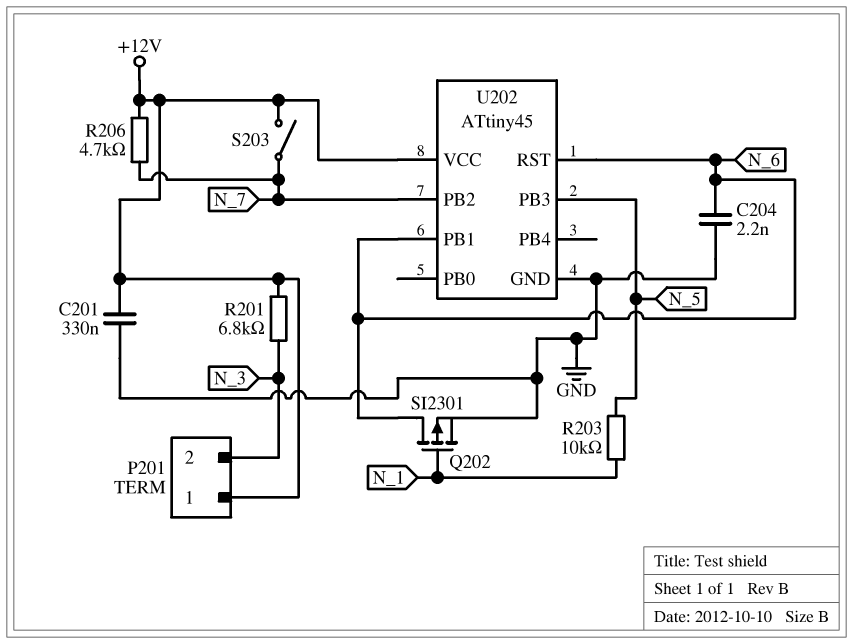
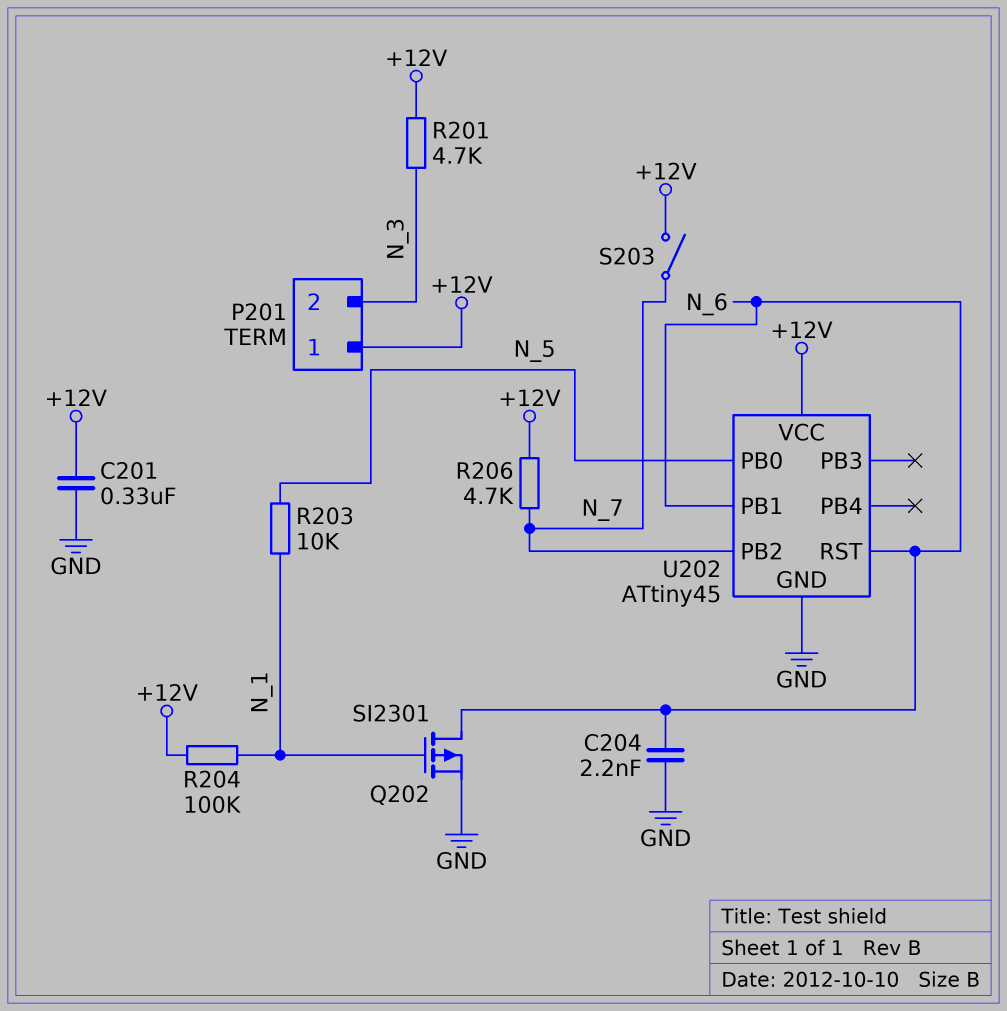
R201: 6.8k (+12V, N_3) -> 4.7k (+12V, N_3)
R204: none -> 100k (+12V, N_1)
U202 pin PB0: none -> N_5
U202 pin PB3: N_5 -> none

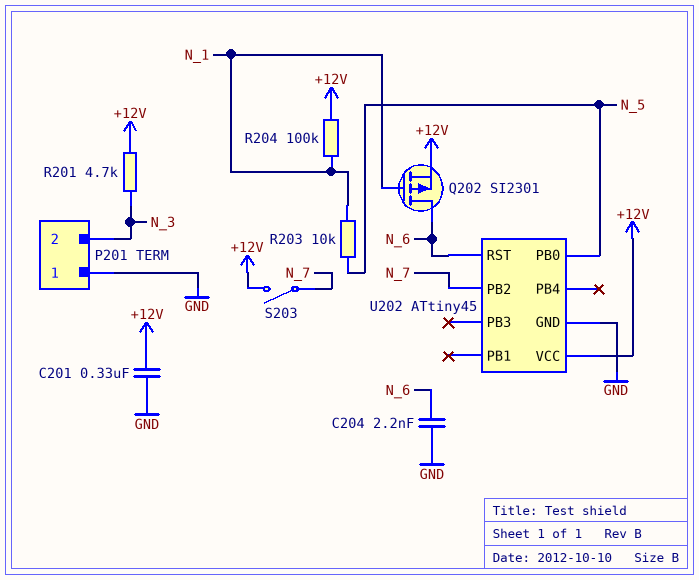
P201 pin 1: +12V -> GND
Q202: PMOS SI2301 (G N_1, D N_6, S GND) -> PMOS SI2301 (G N_1, D N_6, S +12V)
R206: 4.7k (+12V, N_7) -> none
U202 pin PB1: N_6 -> none

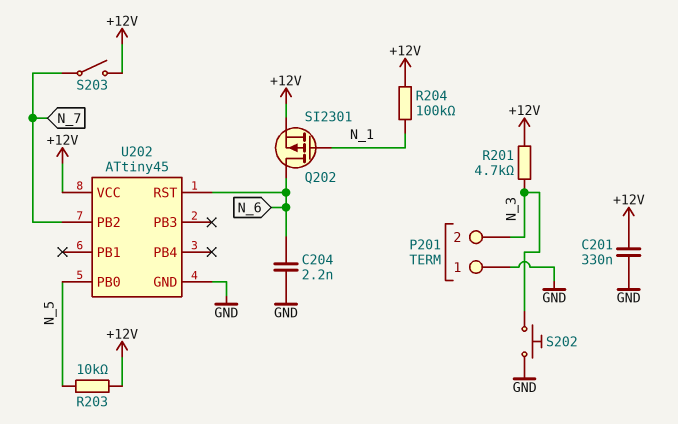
R203: 10k (N_1, N_5) -> 10k (+12V, N_5)
S202: none -> button (GND, N_3)

